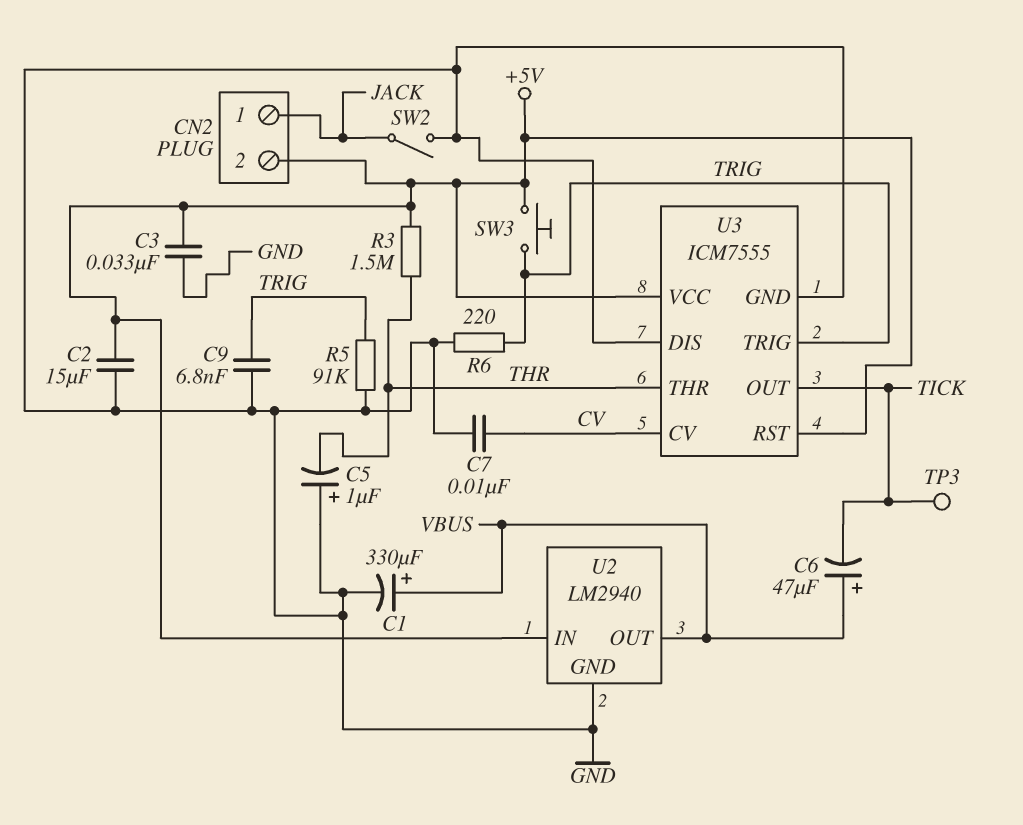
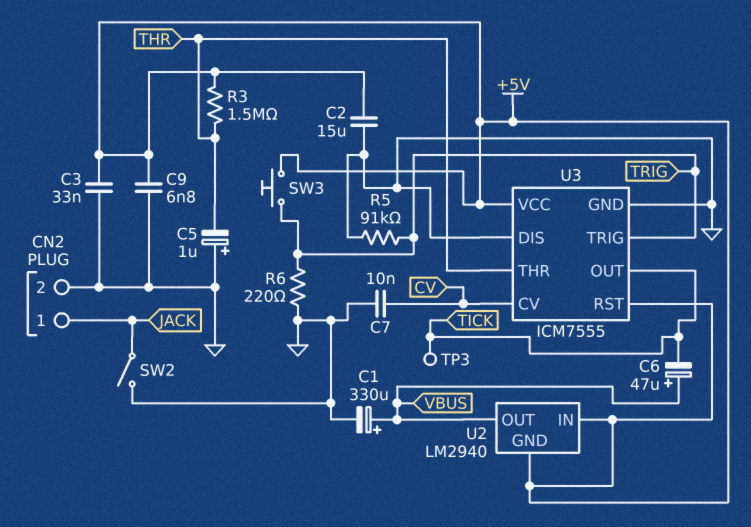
C9: 6.8nF (GND, TRIG) -> 6.8nF (+5V, GND)
CN2 pin 2: +5V -> GND
U2 pin GND: GND -> +5V

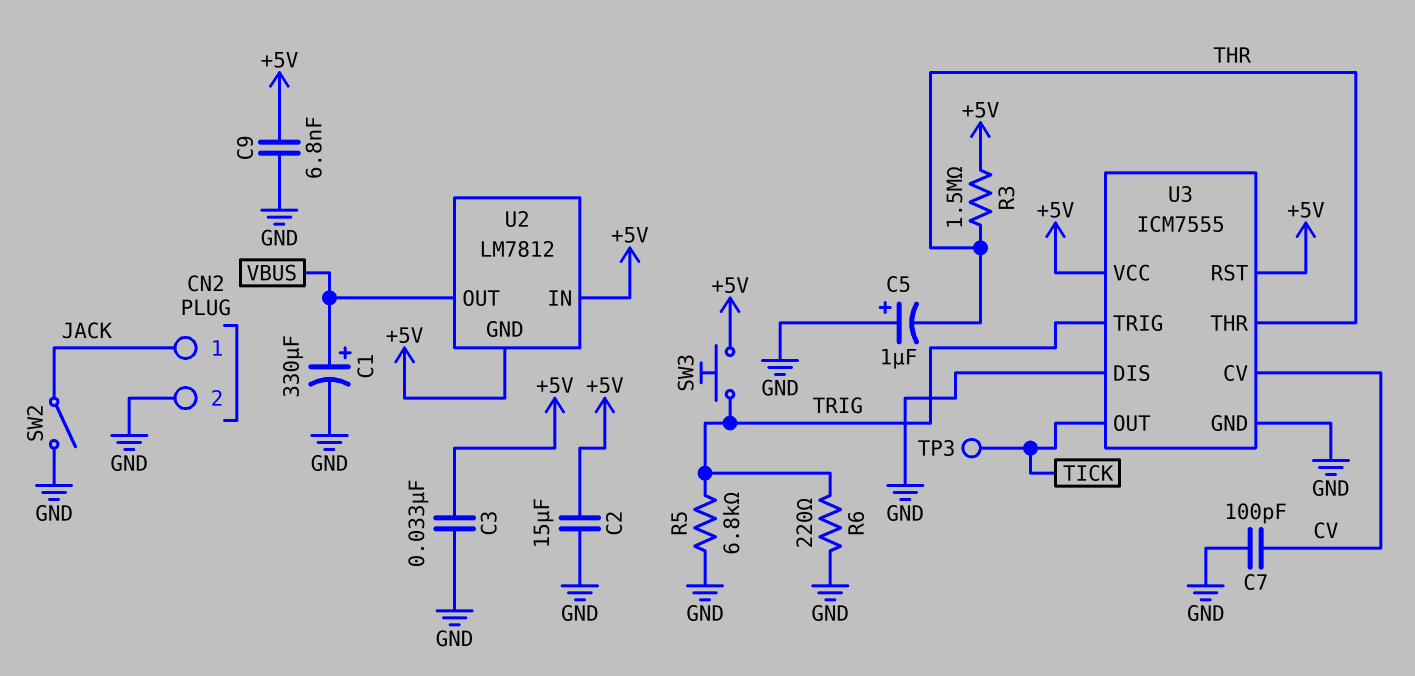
C6: 47uF (plus VBUS, minus TICK) -> none
C7: 10nF (CV, GND) -> 100pF (CV, GND)
R5: 91k (GND, TRIG) -> 6.8k (GND, TRIG)
U2: LM2940 -> LM7812

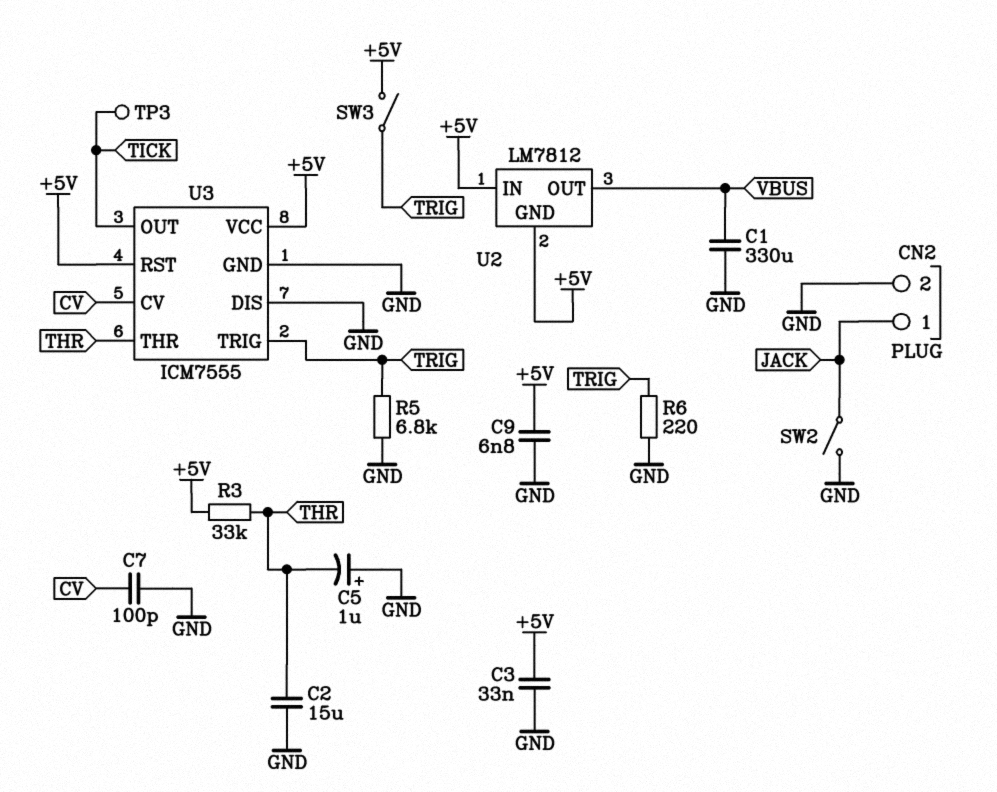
C1: 330uF (plus VBUS, minus GND) -> 330uF (GND, VBUS)
C2: 15uF (+5V, GND) -> 15uF (GND, THR)
R3: 1.5M (+5V, THR) -> 33k (+5V, THR)
SW3: button (+5V, TRIG) -> switch (+5V, TRIG)

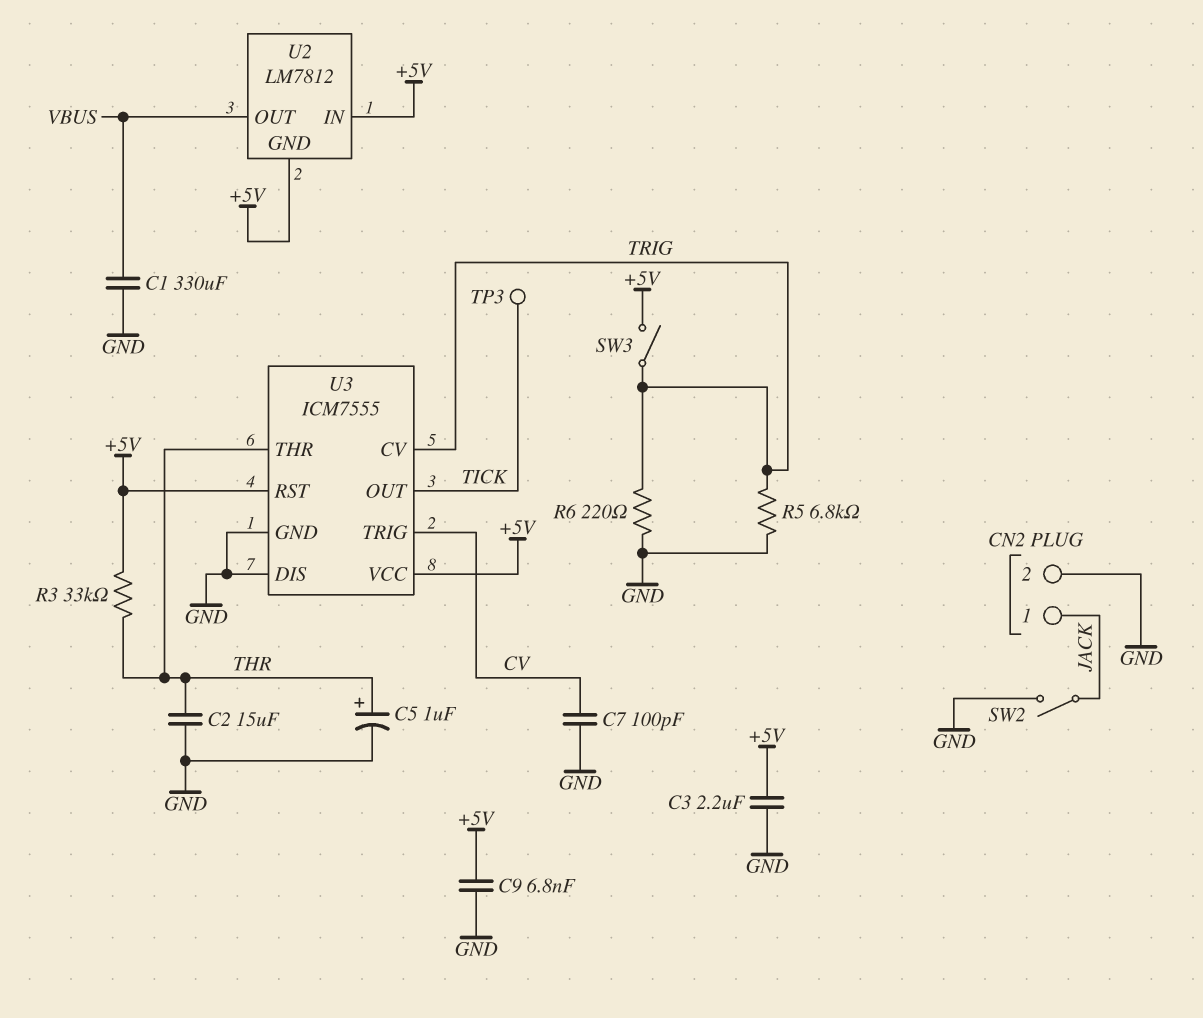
C3: 33nF (+5V, GND) -> 2.2uF (+5V, GND)
C5: 1uF (plus GND, minus THR) -> 1uF (plus THR, minus GND)
U3 pin CV: CV -> TRIG
U3 pin TRIG: TRIG -> CV

